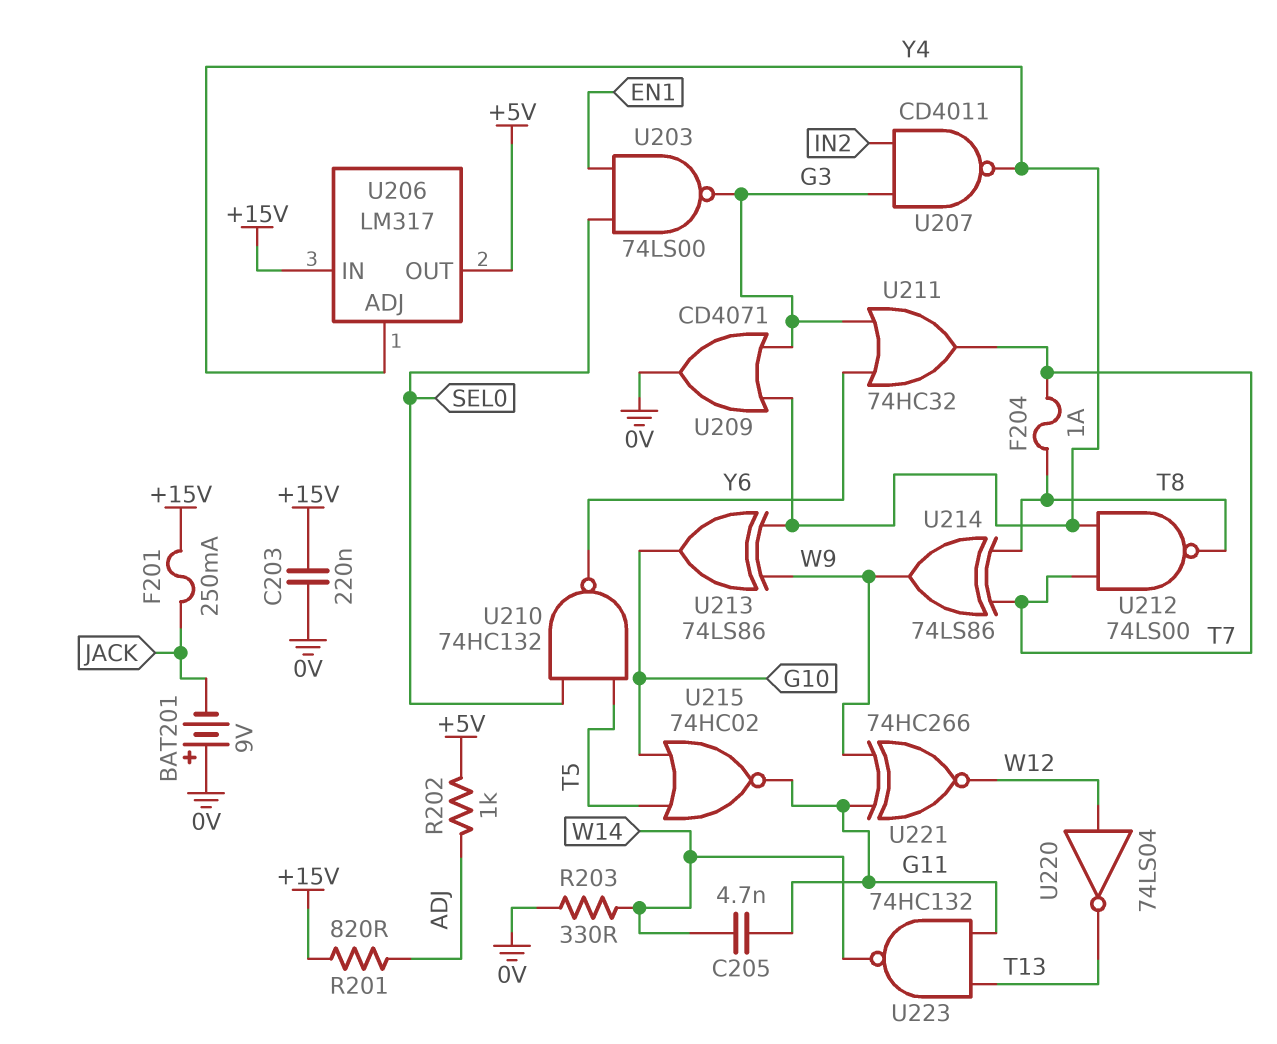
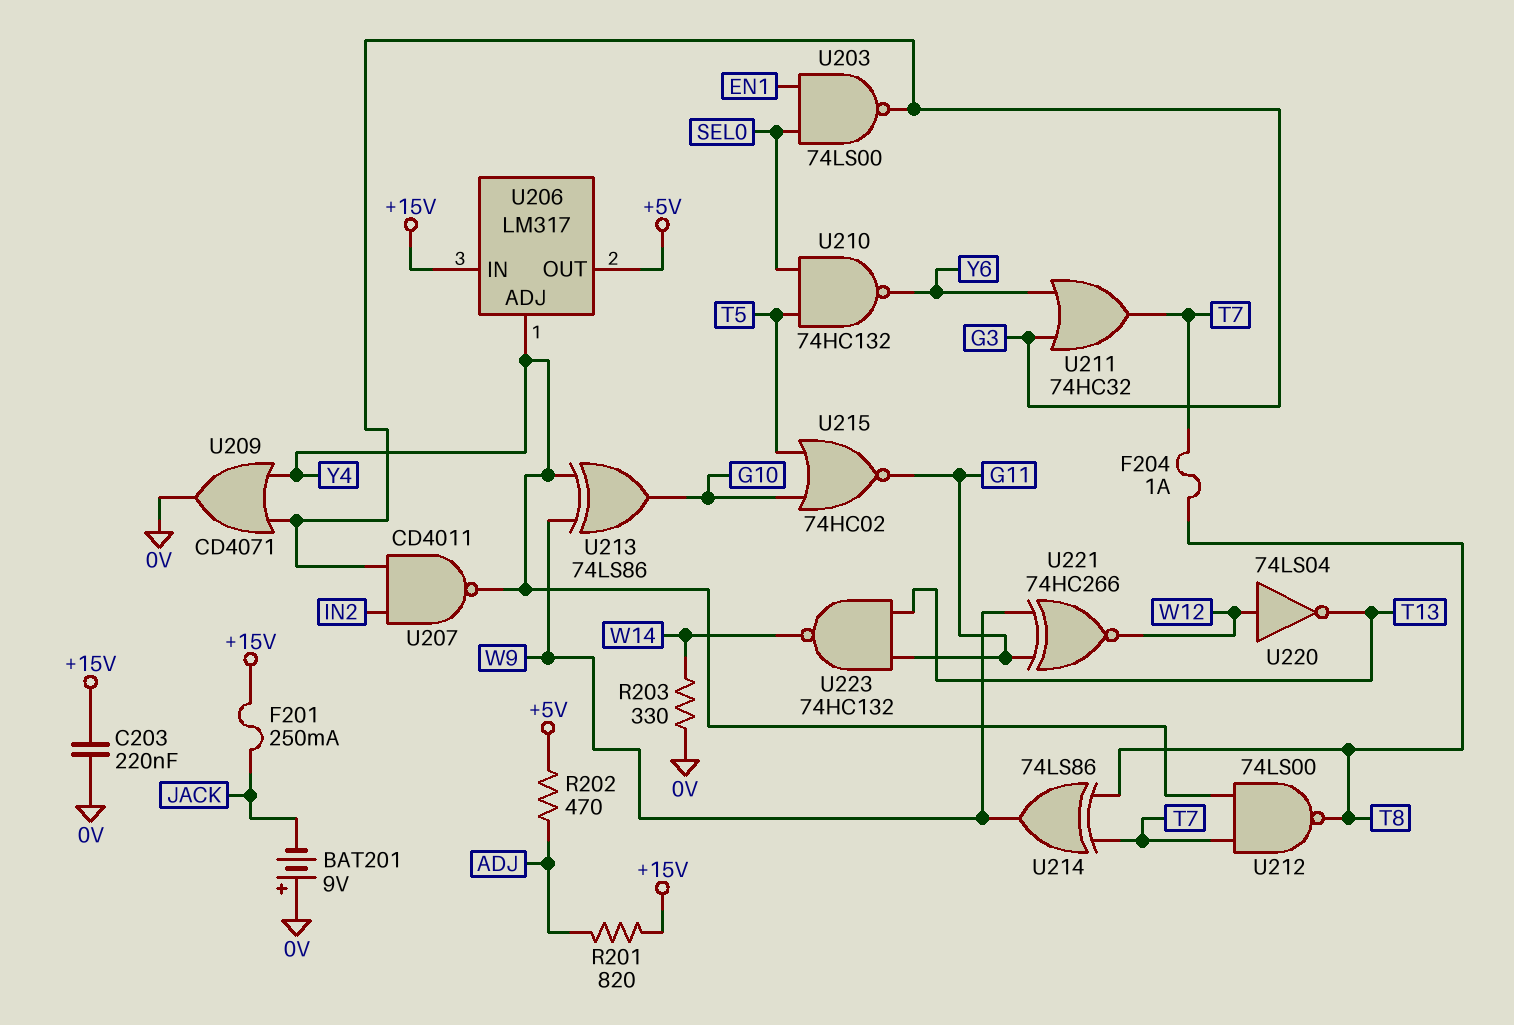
C205: 4.7nF (G11, W14) -> none
R202: 1k (+5V, ADJ) -> 470 (+5V, ADJ)

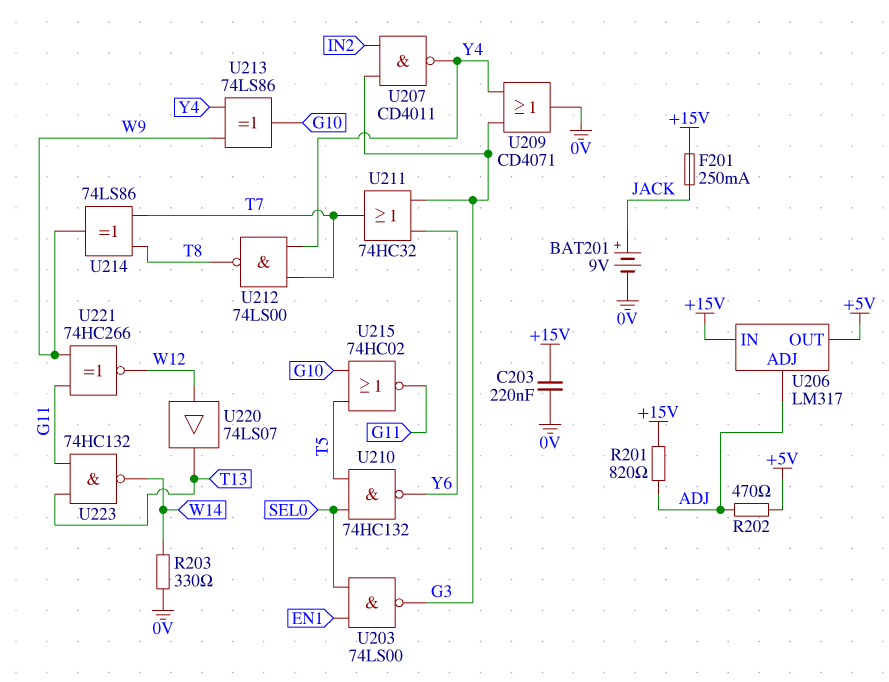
BAT201: 9V (plus 0V, minus JACK) -> 9V (plus JACK, minus 0V)
F204: 1A (T7, T8) -> none
U206 pin ADJ: Y4 -> ADJ
U220: NOT 74LS04 (in W12, out T13) -> buffer 74LS07 (in W12, out T13)

